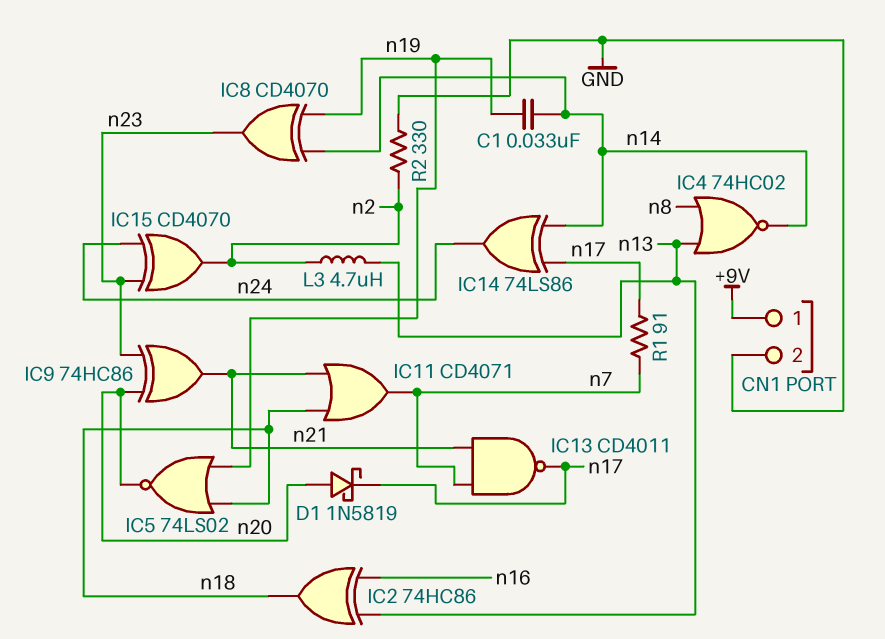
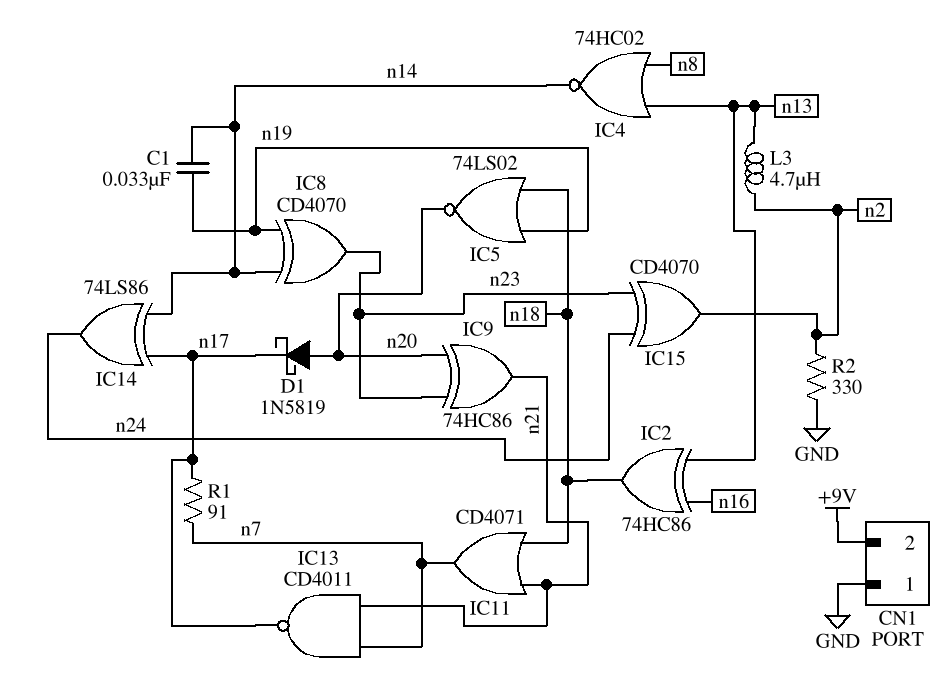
CN1 pin 1: +9V -> GND
CN1 pin 2: GND -> +9V

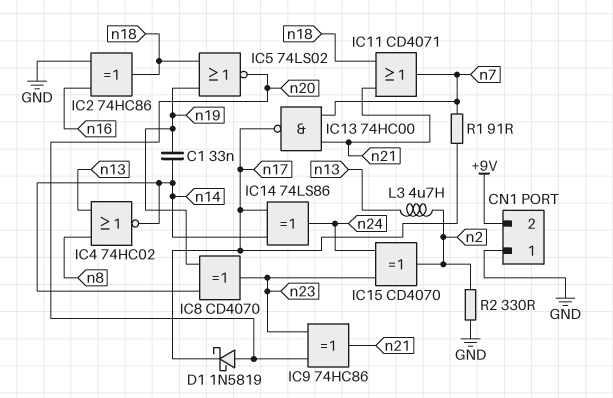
IC2: XOR 74HC86 (in n13, in n16, out n18) -> XOR 74HC86 (in GND, in n16, out n18)
IC13: NAND CD4011 (in n7, in n21, out n17) -> NAND 74HC00 (in n7, in n21, out n17)

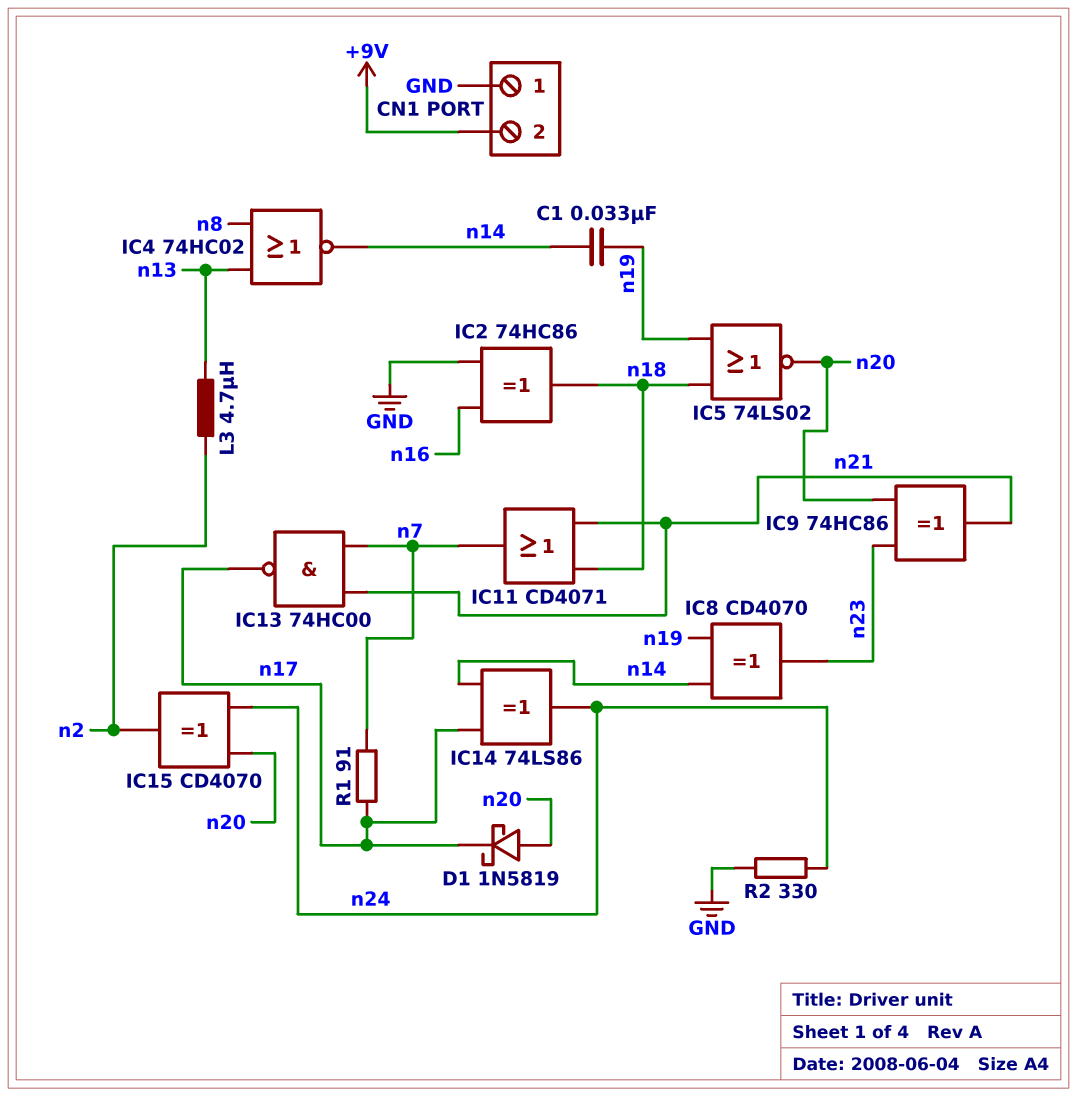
IC15: XOR CD4070 (in n23, in n24, out n2) -> XOR CD4070 (in n20, in n24, out n2)
R2: 330 (GND, n2) -> 330 (GND, n24)

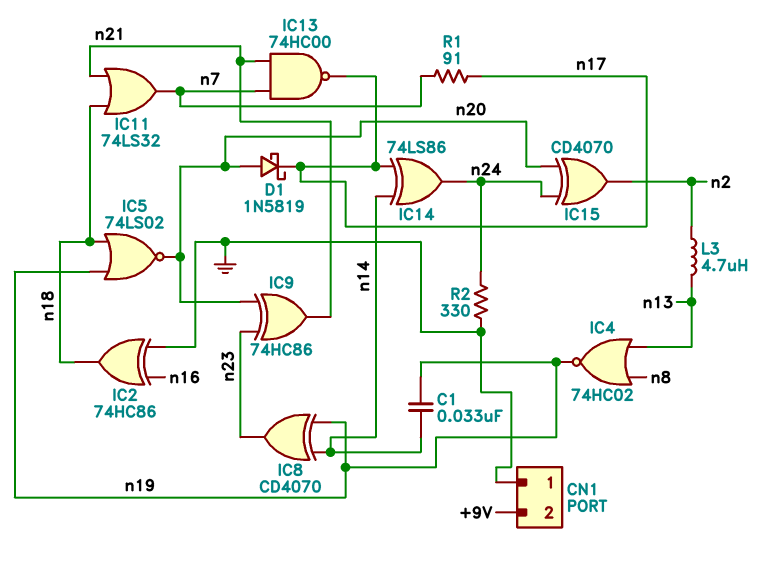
IC4: NOR 74HC02 (in n8, in n13, out n14) -> NOR 74HC02 (in n8, in n13, out n19)
IC11: OR CD4071 (in n18, in n21, out n7) -> OR 74LS32 (in n18, in n21, out n7)

